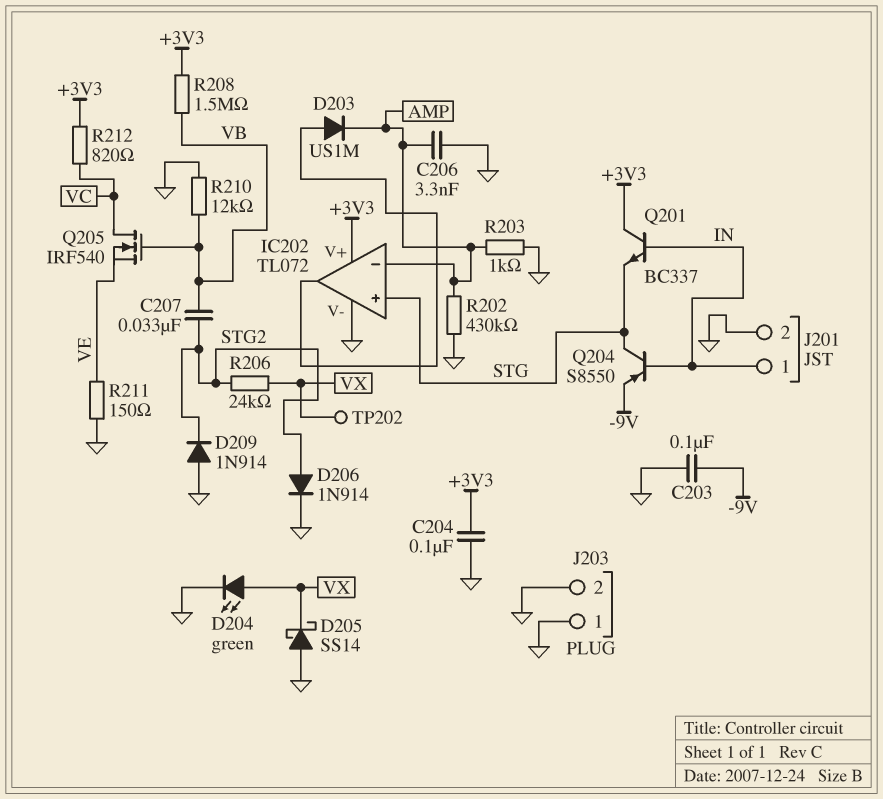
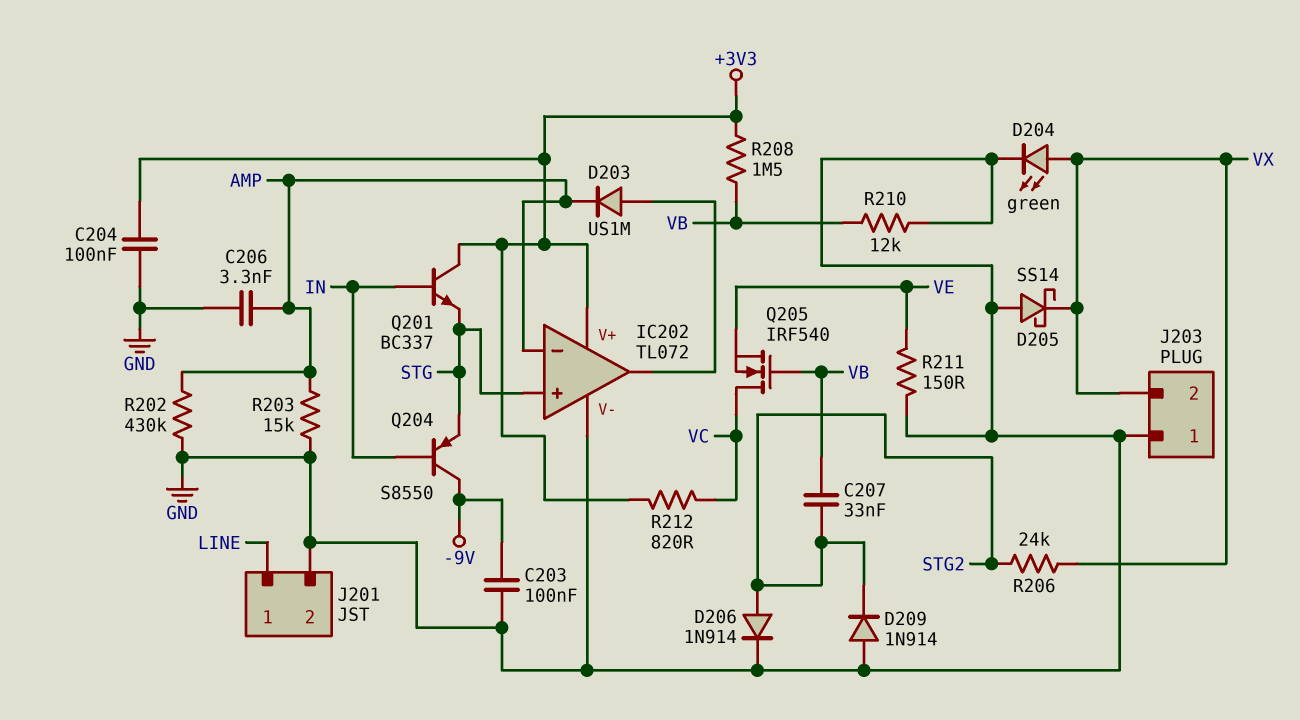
J201 pin 1: IN -> LINE
J203 pin 2: GND -> VX
Q204: PNP S8550 (B IN, C STG, E -9V) -> PNP S8550 (B IN, C -9V, E STG)
R203: 1k (AMP, GND) -> 15k (AMP, GND)
TP202: test point (VX) -> none

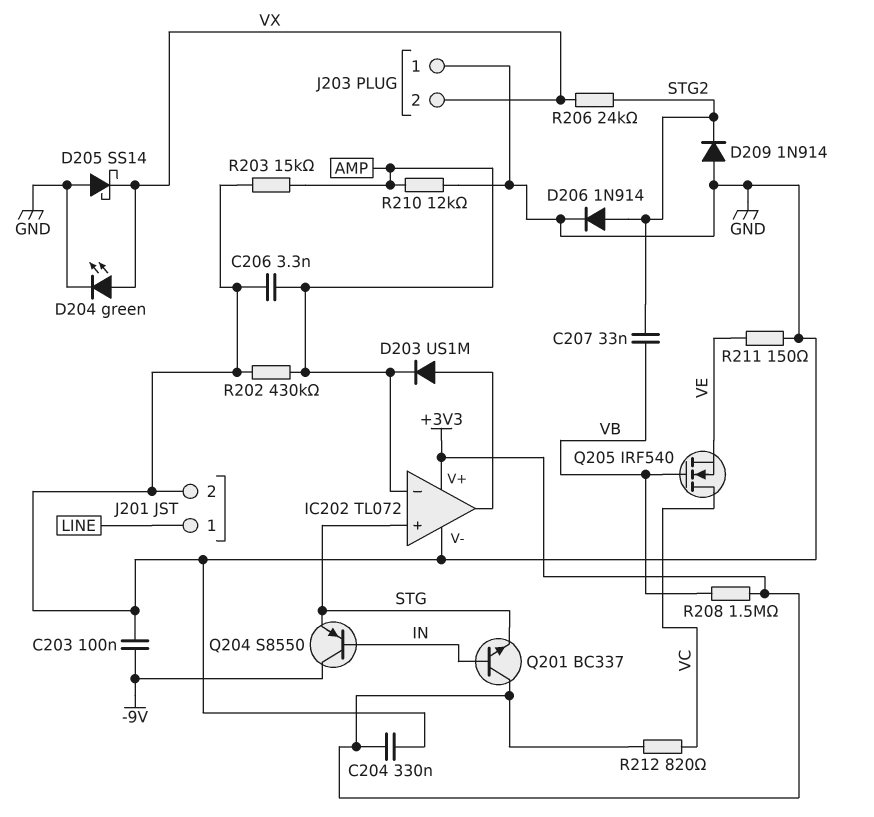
C204: 100nF (+3V3, GND) -> 330nF (+3V3, GND)
R210: 12k (GND, VB) -> 12k (AMP, GND)

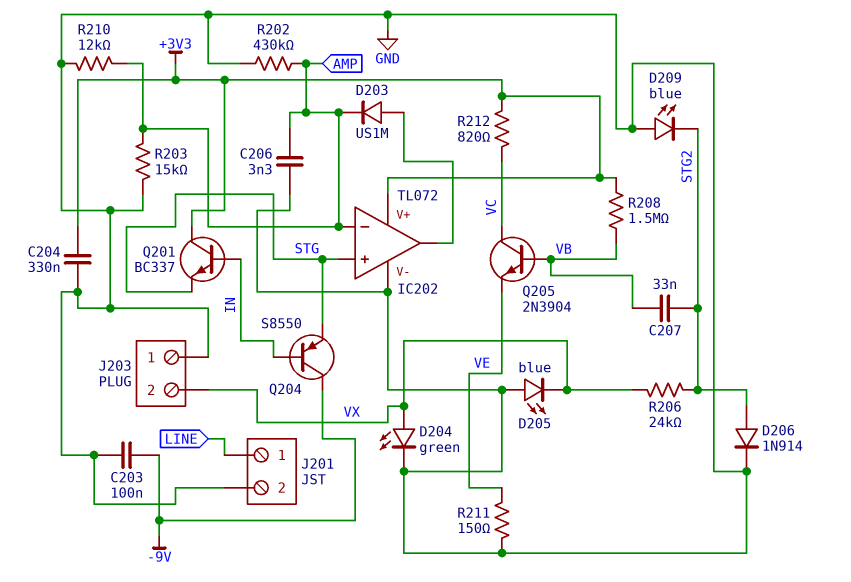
D205: schottky SS14 (A GND, K VX) -> LED blue (A GND, K VX)
D209: diode 1N914 (A GND, K STG2) -> LED blue (A GND, K STG2)
Q205: NMOS IRF540 (G VB, D VC, S VE) -> NPN 2N3904 (B VB, C VC, E VE)

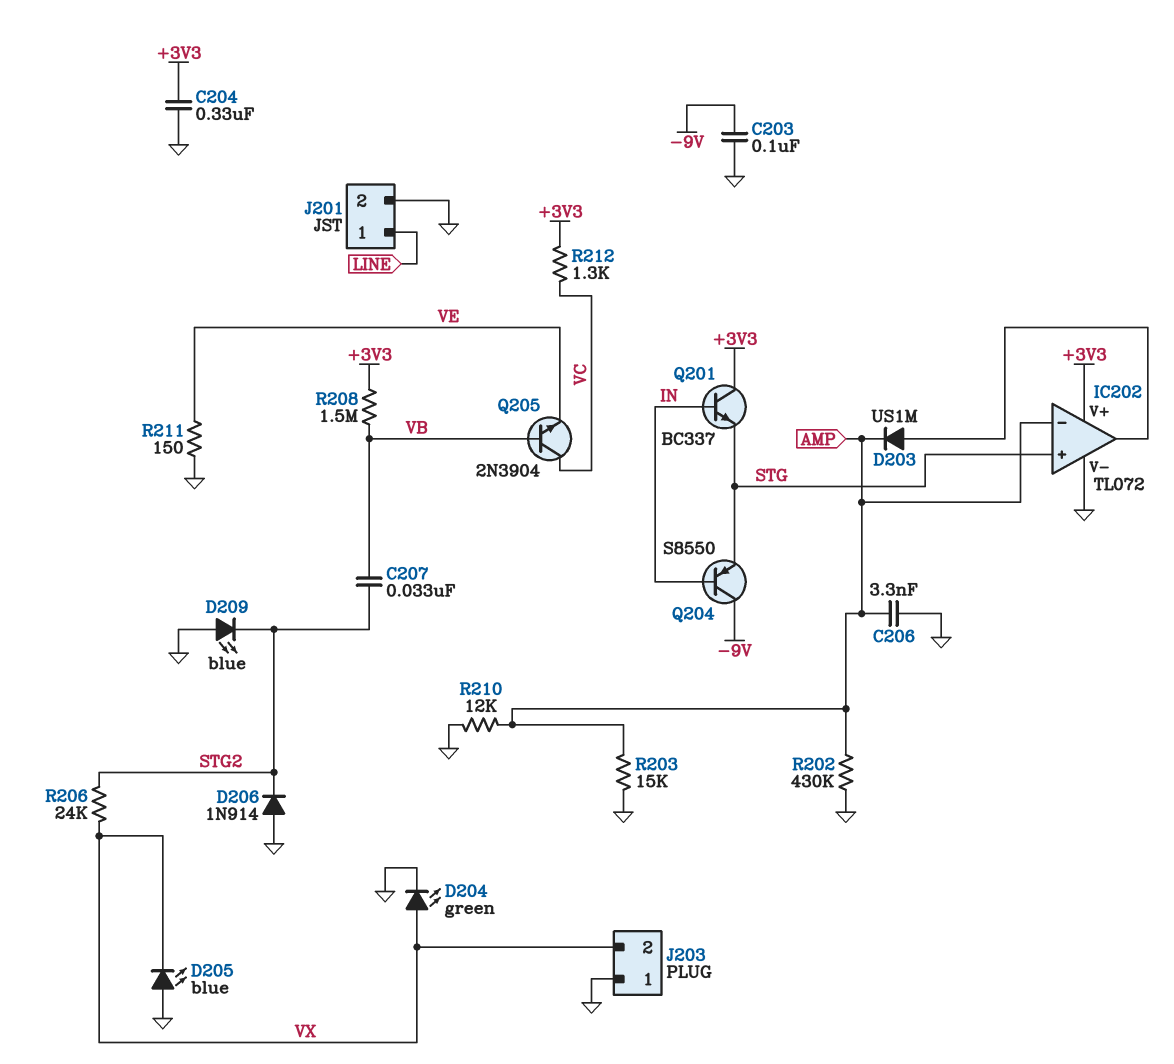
D206: diode 1N914 (A STG2, K GND) -> diode 1N914 (A GND, K STG2)
R212: 820 (+3V3, VC) -> 1.3k (+3V3, VC)

